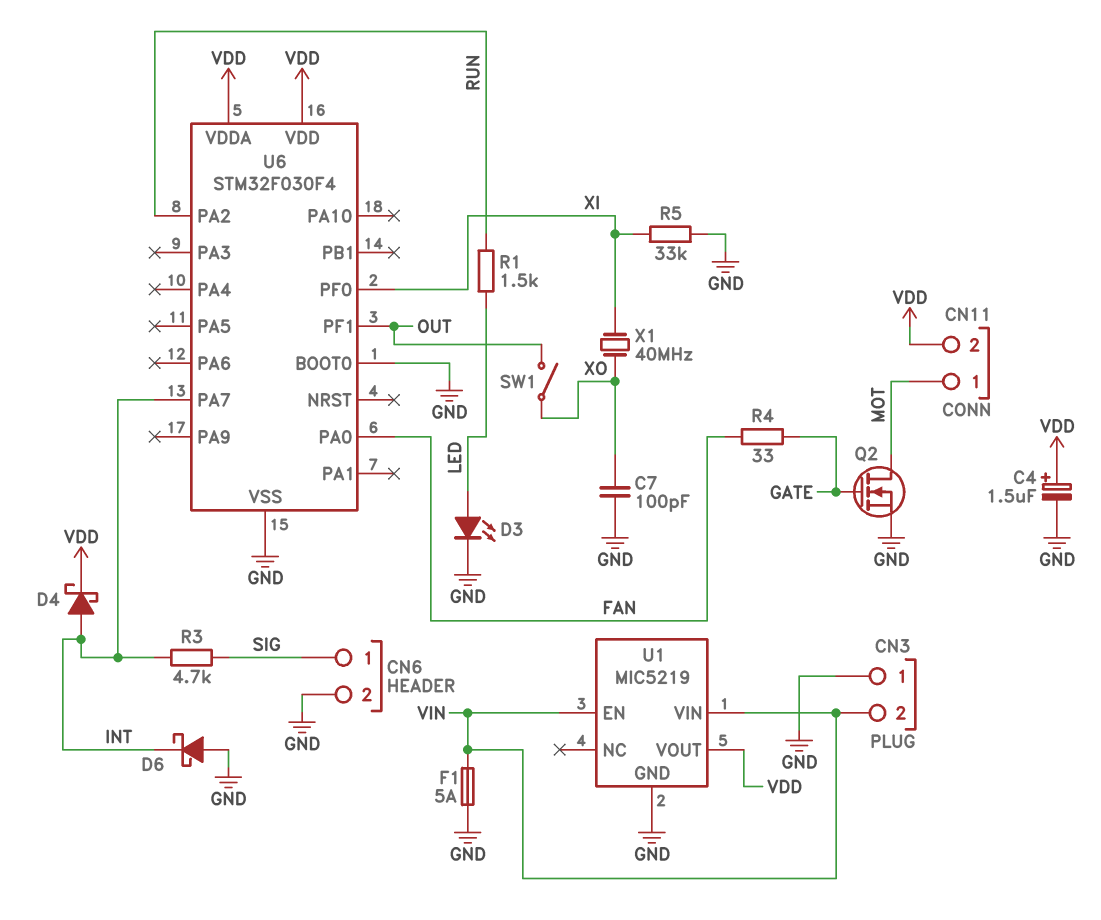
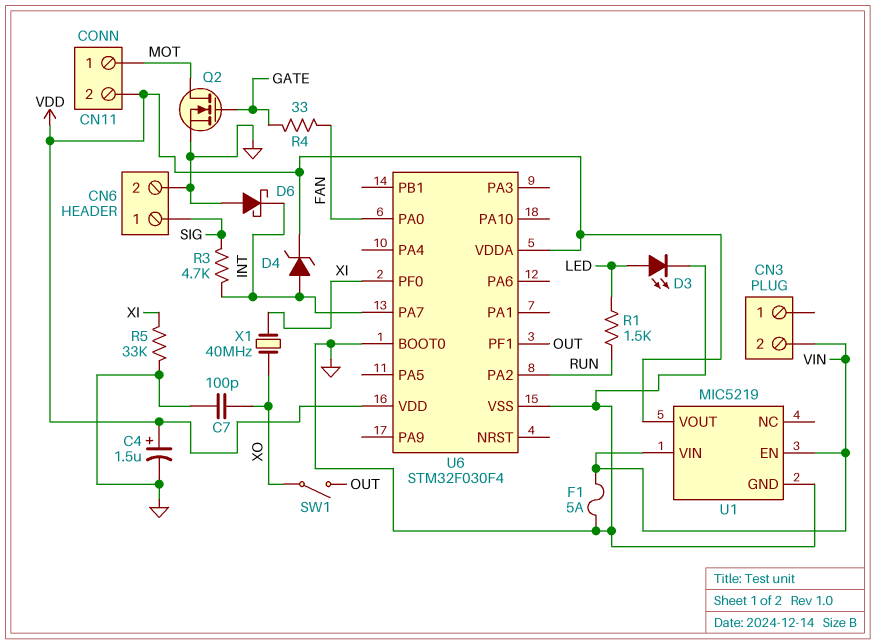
CN3 pin 1: GND -> none
D4: schottky (A INT, K VDD) -> zener (A INT, K VDD)

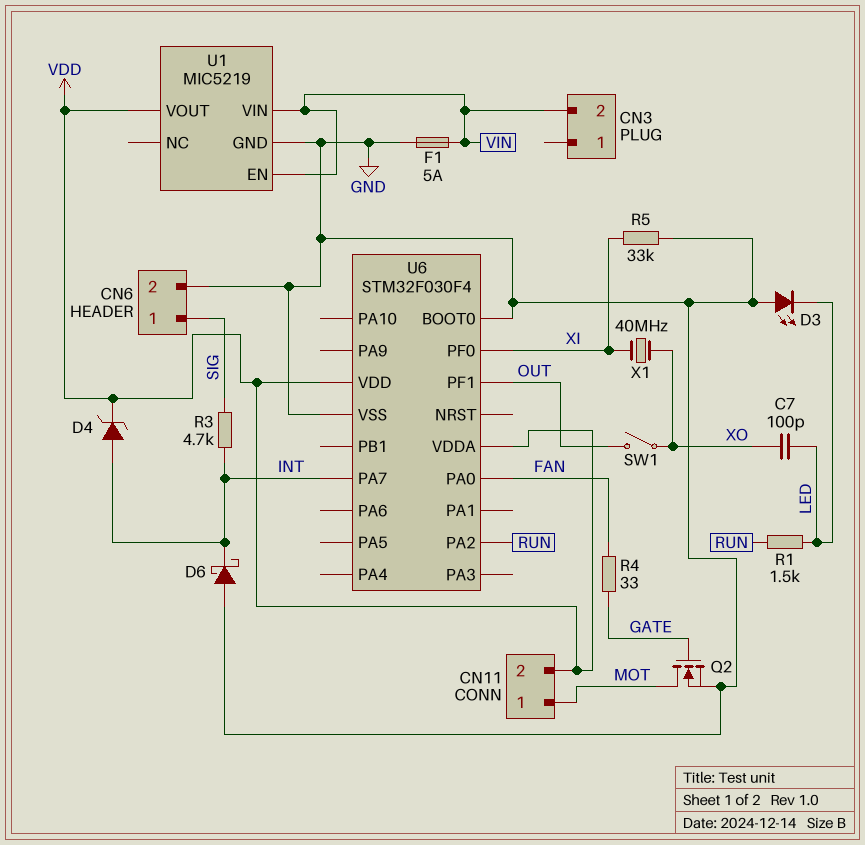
C4: 1.5uF (plus VDD, minus GND) -> none
C7: 100pF (GND, XO) -> 100pF (LED, XO)
D3: LED (A LED, K GND) -> LED (A GND, K LED)

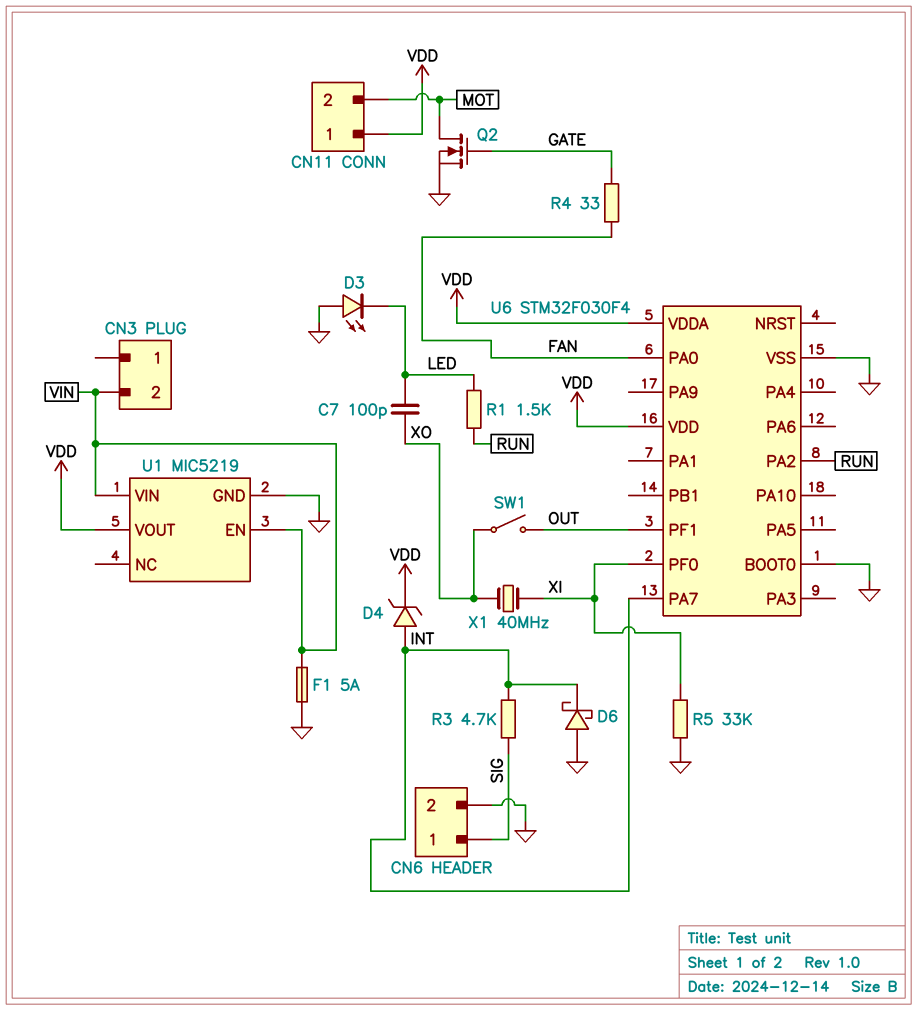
CN11 pin 1: MOT -> VDD
CN11 pin 2: VDD -> MOT

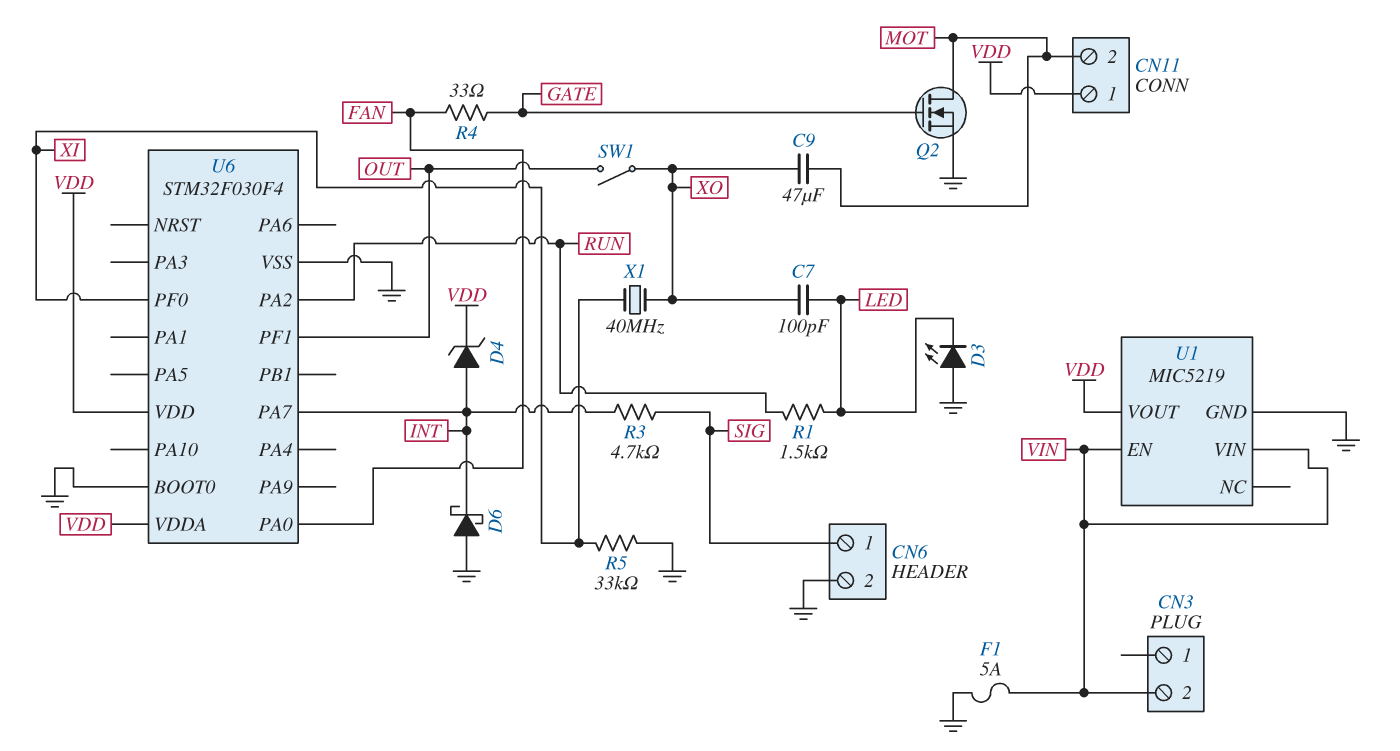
C9: none -> 47uF (MOT, XO)

